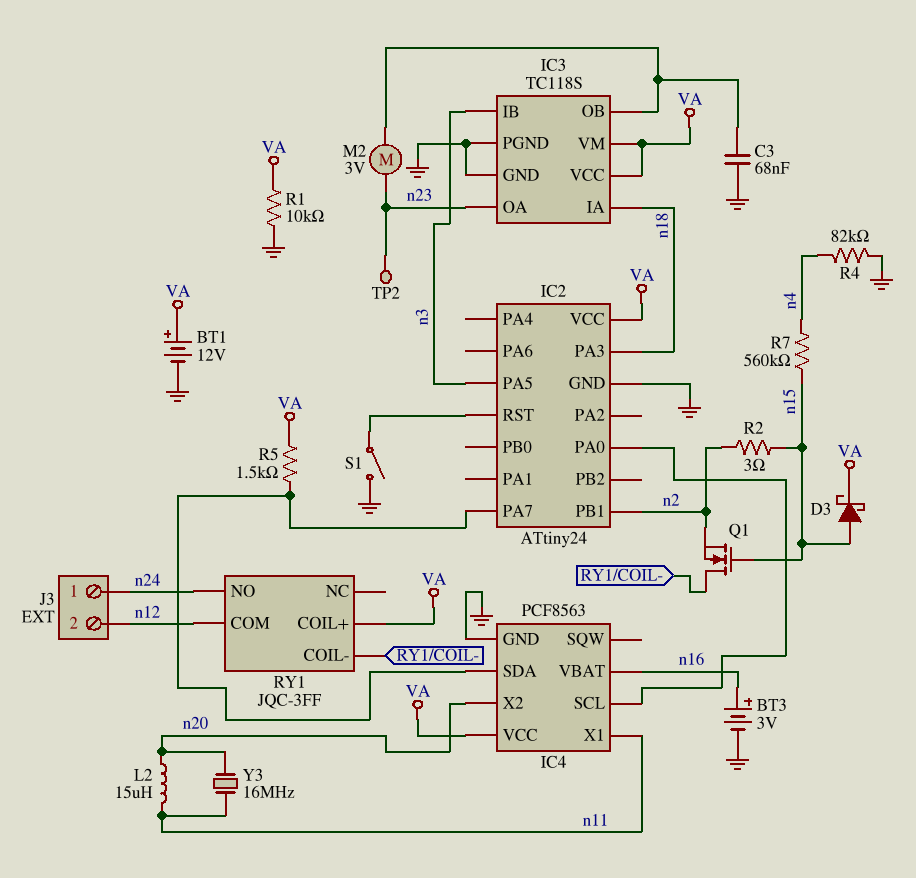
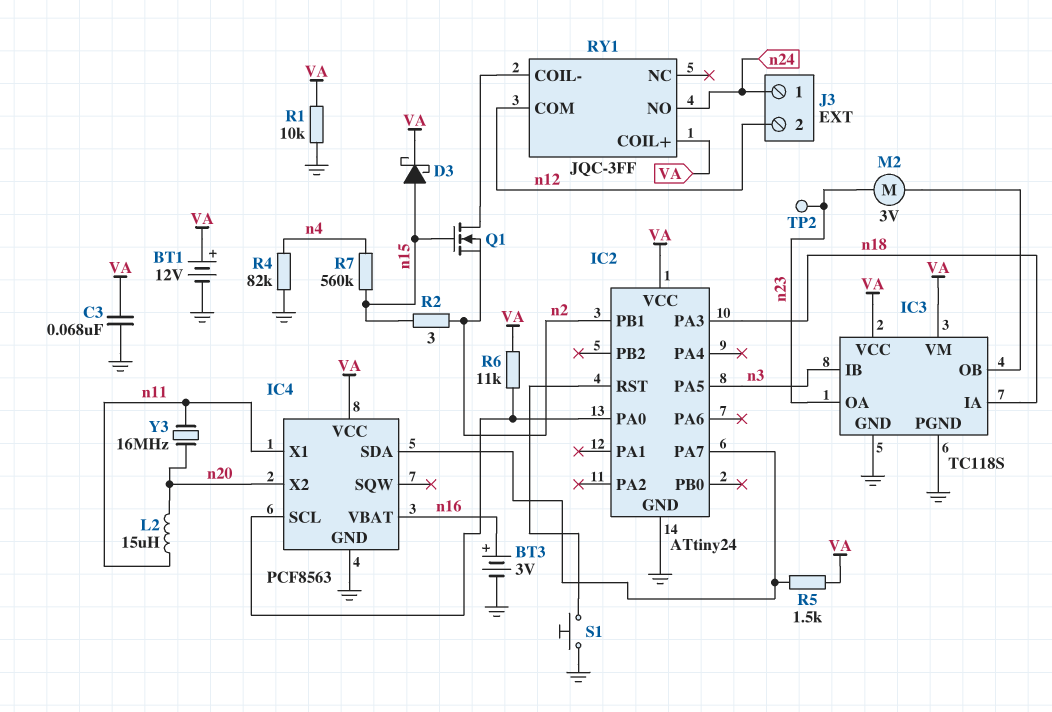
C3: 68nF (GND, IC3/OB) -> 68nF (GND, VA)
R6: none -> 11k (IC2/PA0, VA)
S1: switch (GND, IC2/RST) -> button (GND, IC2/RST)

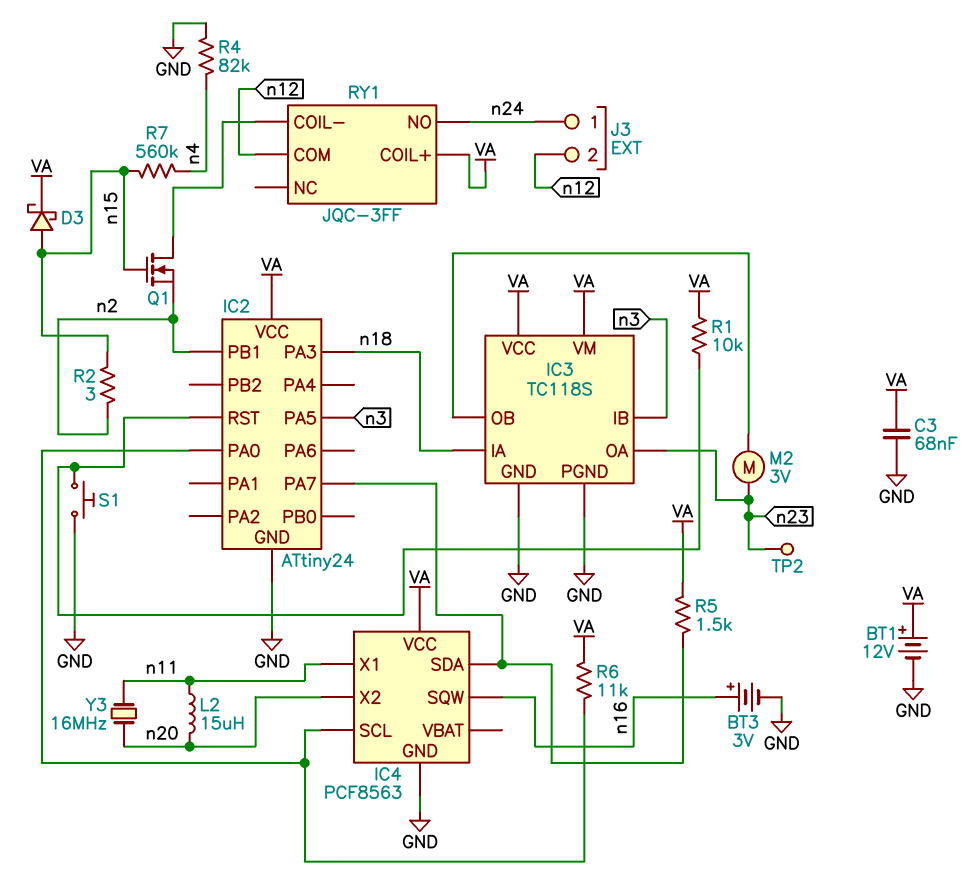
IC4 pin SQW: none -> n16
IC4 pin VBAT: n16 -> none
R1: 10k (GND, VA) -> 10k (IC2/RST, VA)

